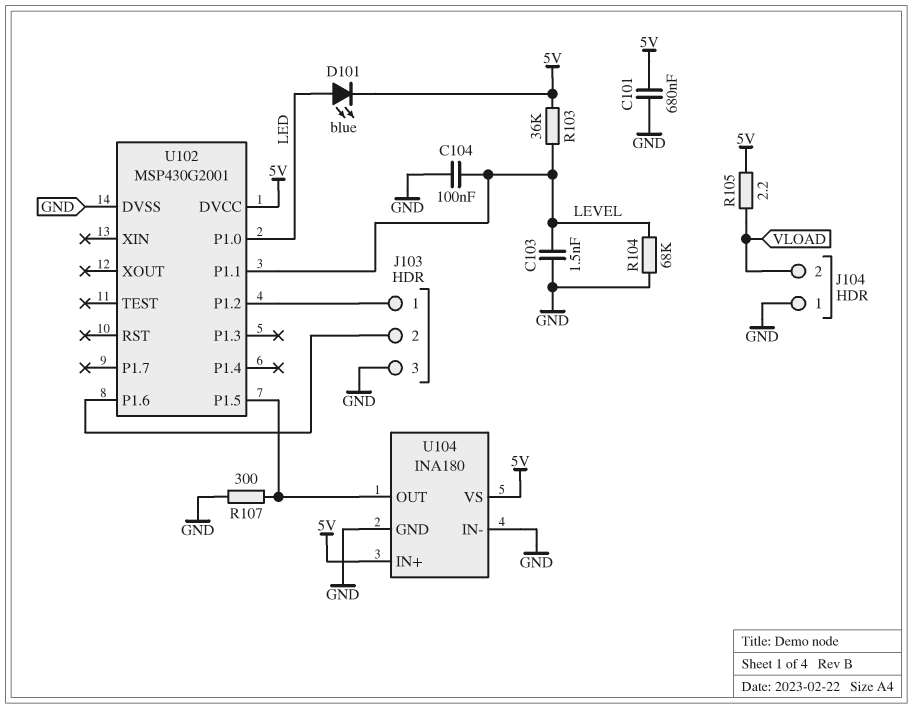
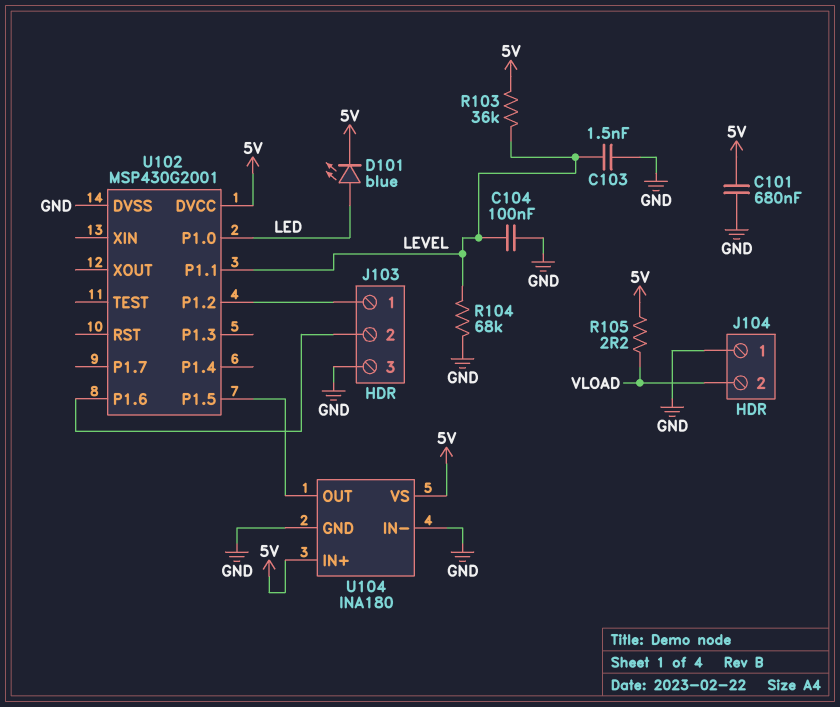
R107: 300 (GND, U102/P1.5) -> none

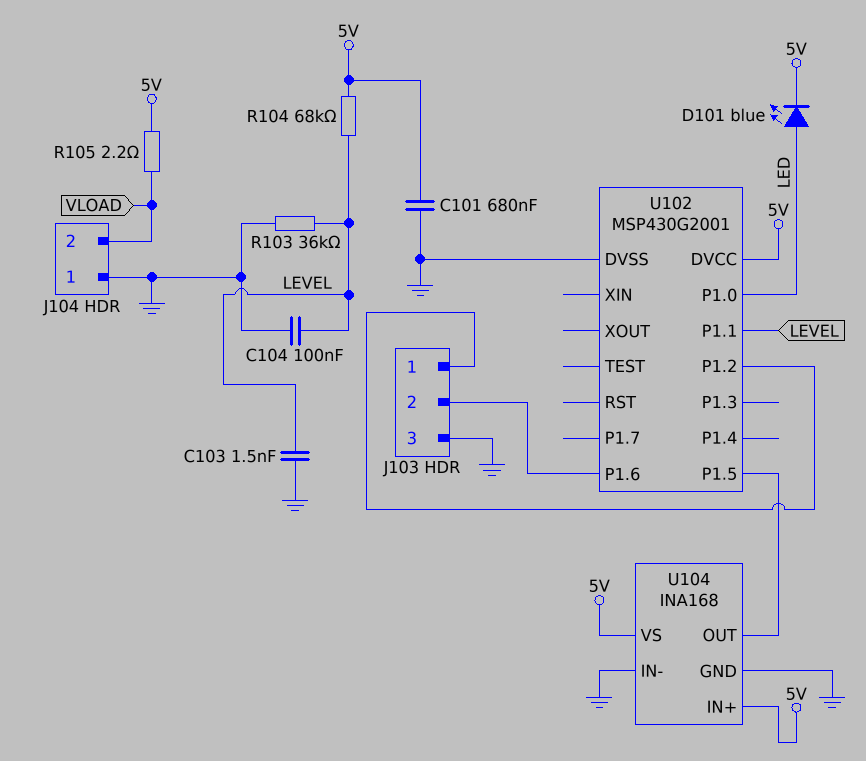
R103: 36k (5V, LEVEL) -> 36k (GND, LEVEL)
R104: 68k (GND, LEVEL) -> 68k (5V, LEVEL)
U104: INA180 -> INA168

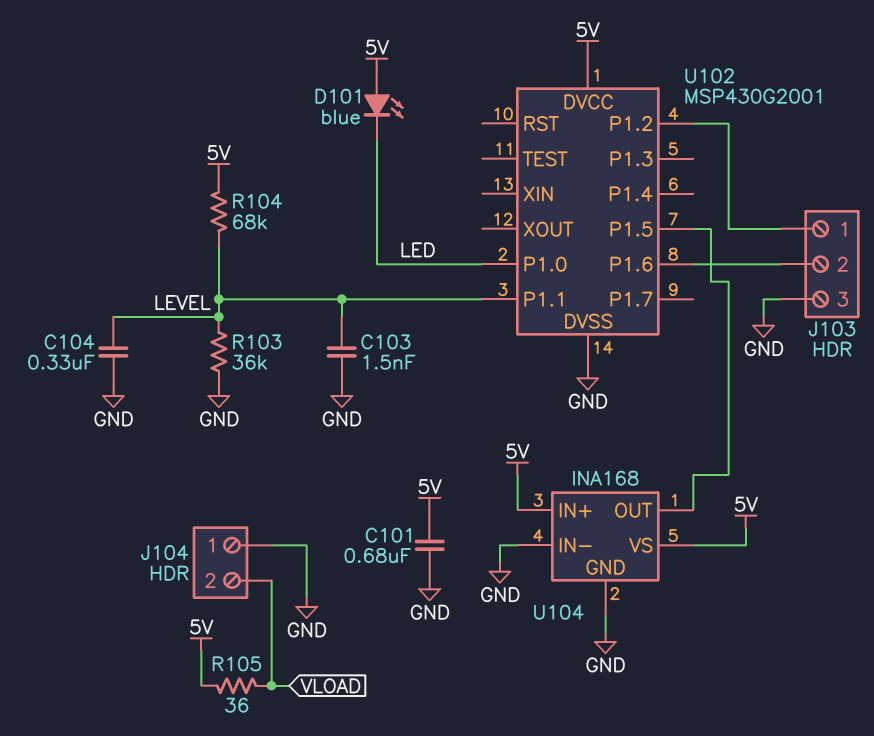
C104: 100nF (GND, LEVEL) -> 330nF (GND, LEVEL)
D101: LED blue (A LED, K 5V) -> LED blue (A 5V, K LED)
R105: 2.2 (5V, VLOAD) -> 36 (5V, VLOAD)

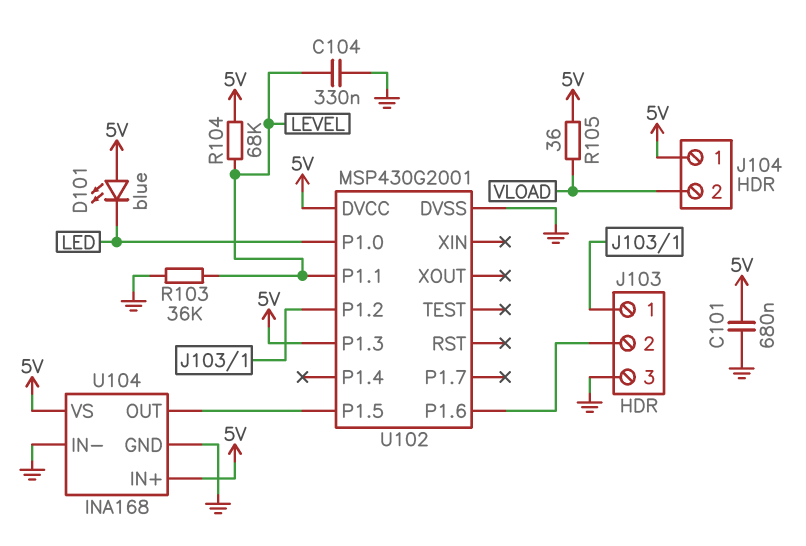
C103: 1.5nF (GND, LEVEL) -> none
J104 pin 1: GND -> 5V
U102 pin P1.3: none -> 5V

